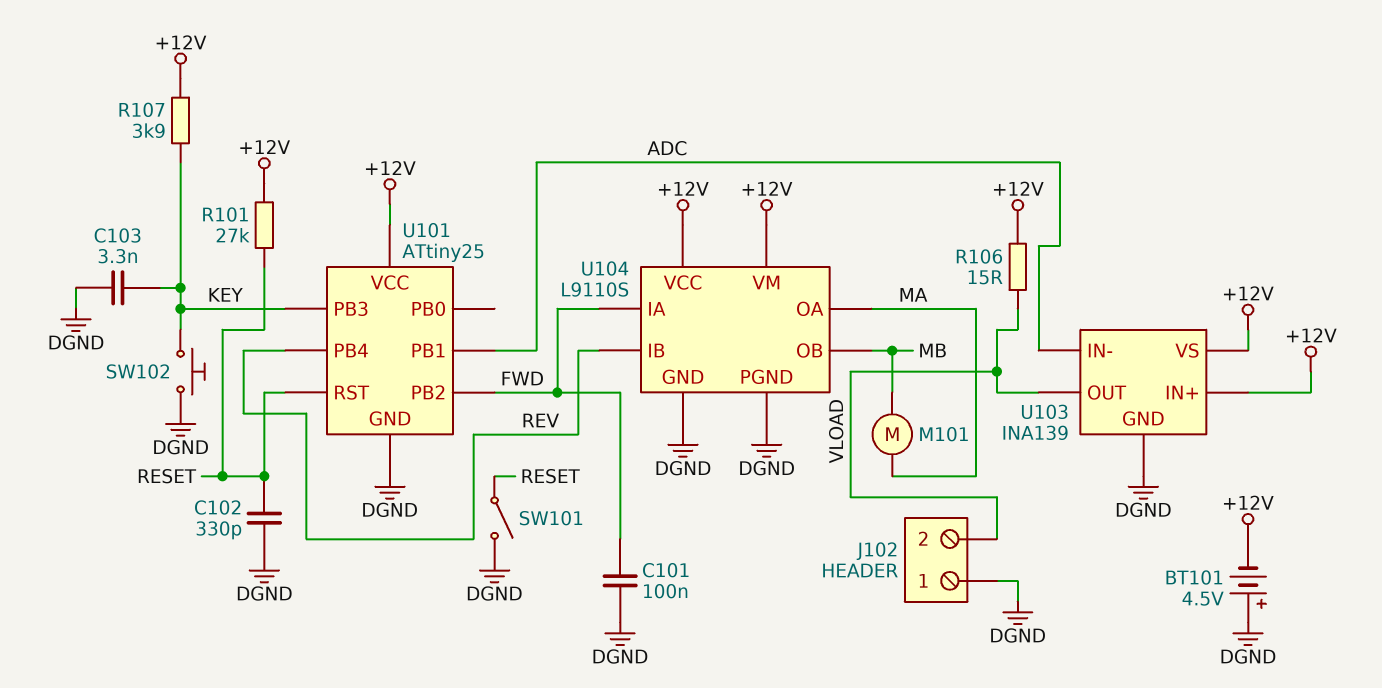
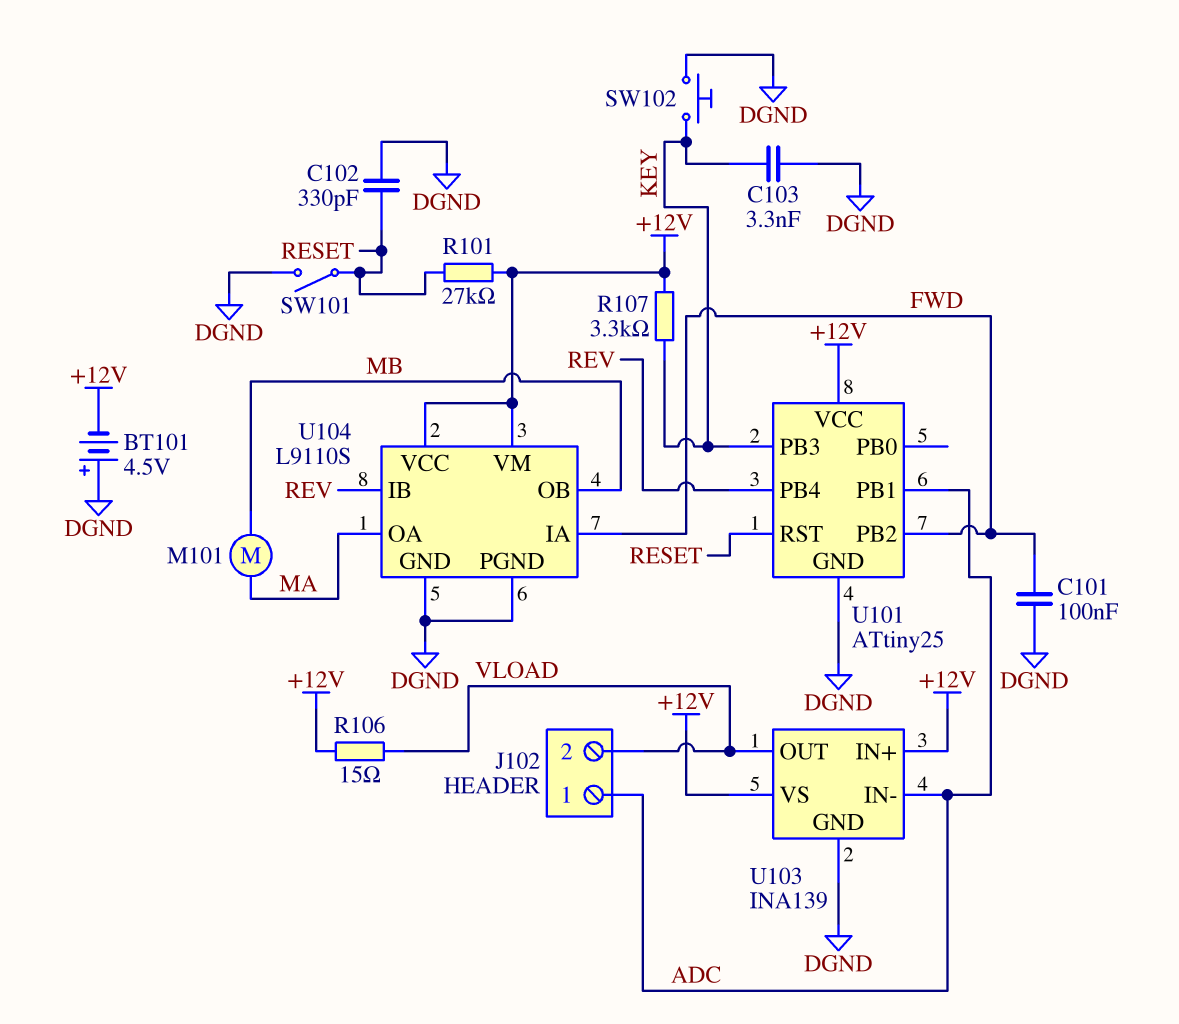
J102 pin 1: DGND -> ADC
R107: 3.9k (+12V, KEY) -> 3.3k (+12V, KEY)

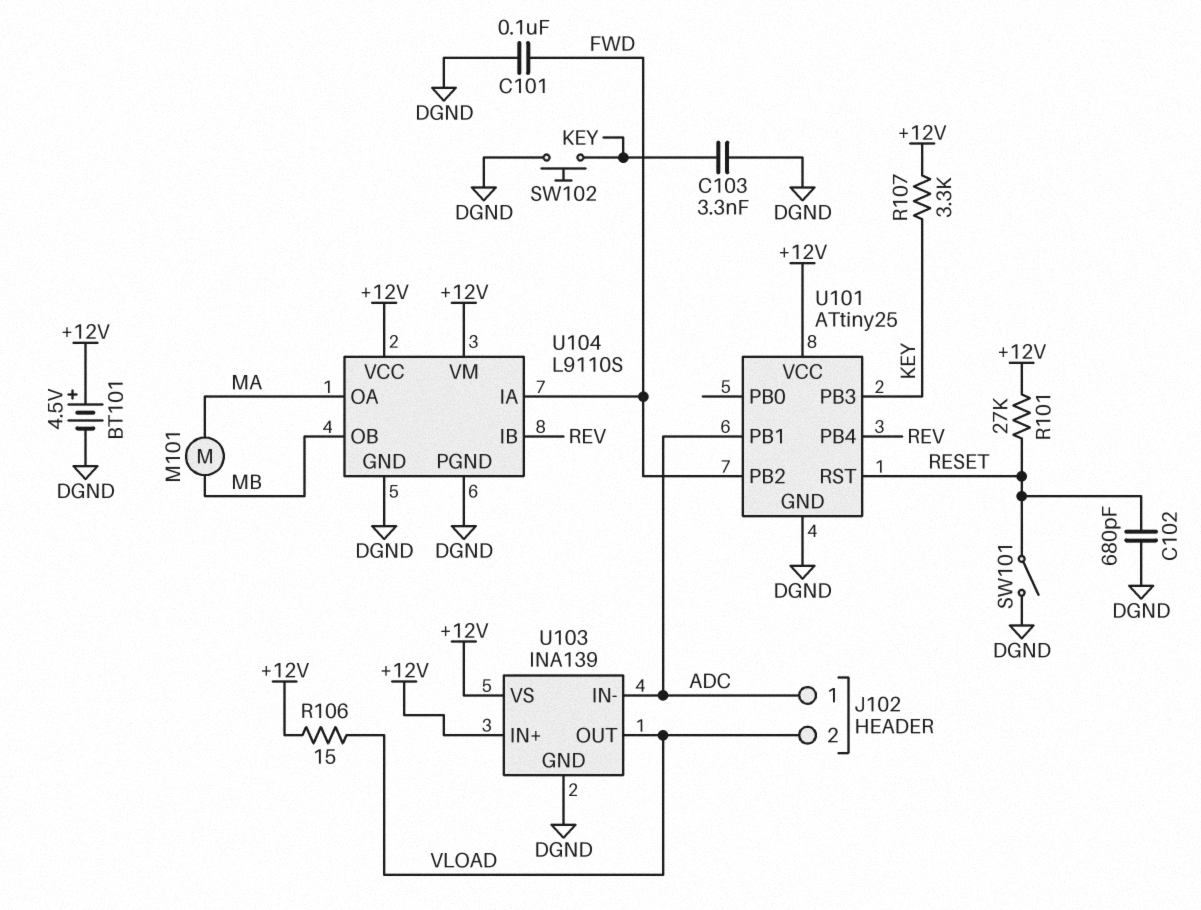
BT101: 4.5V (plus DGND, minus +12V) -> 4.5V (plus +12V, minus DGND)
C102: 330pF (DGND, RESET) -> 680pF (DGND, RESET)

